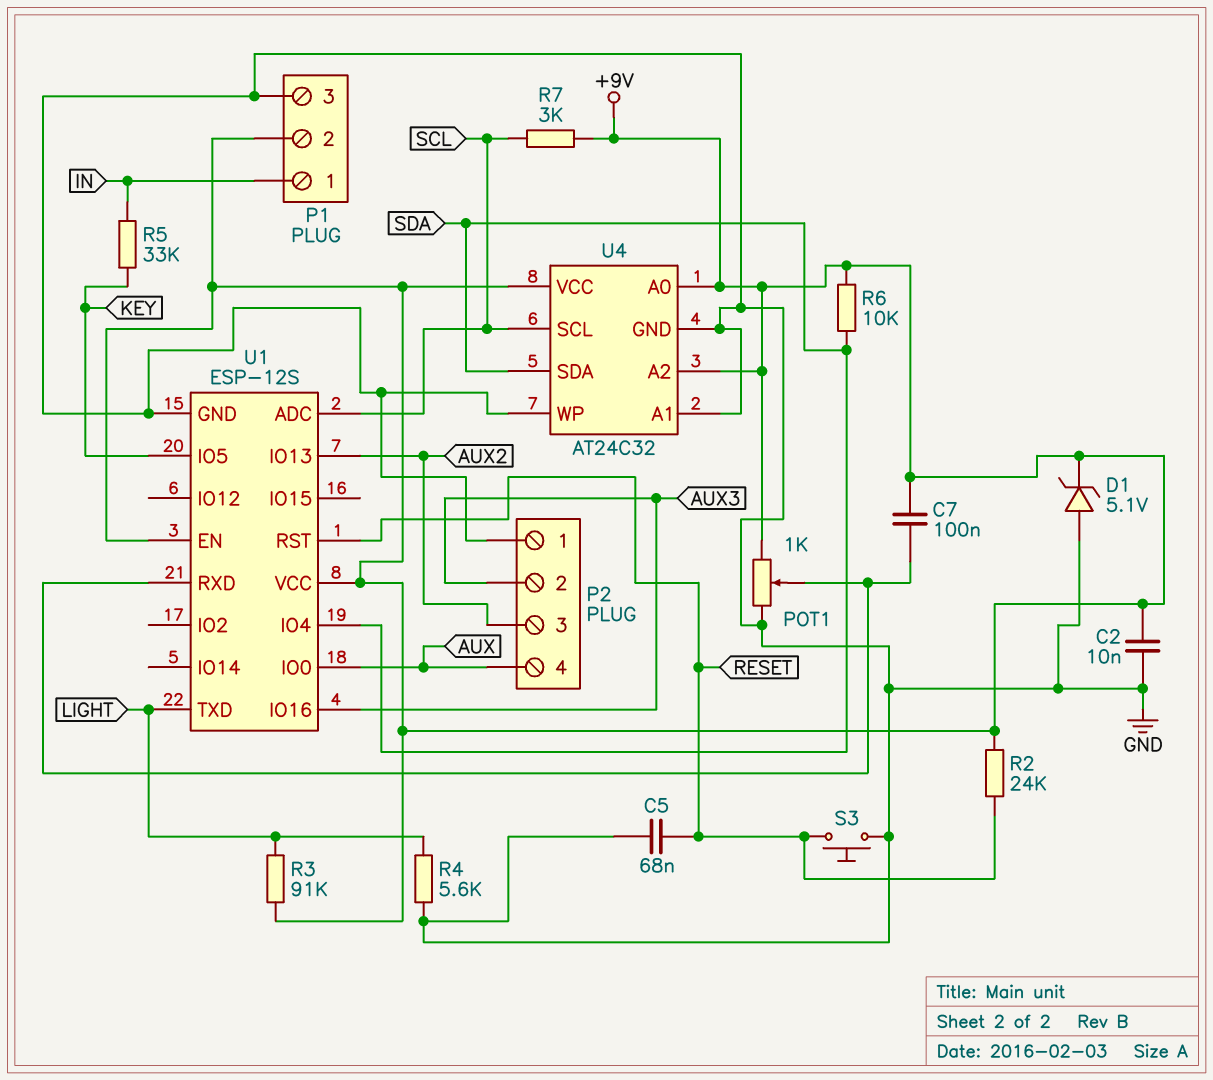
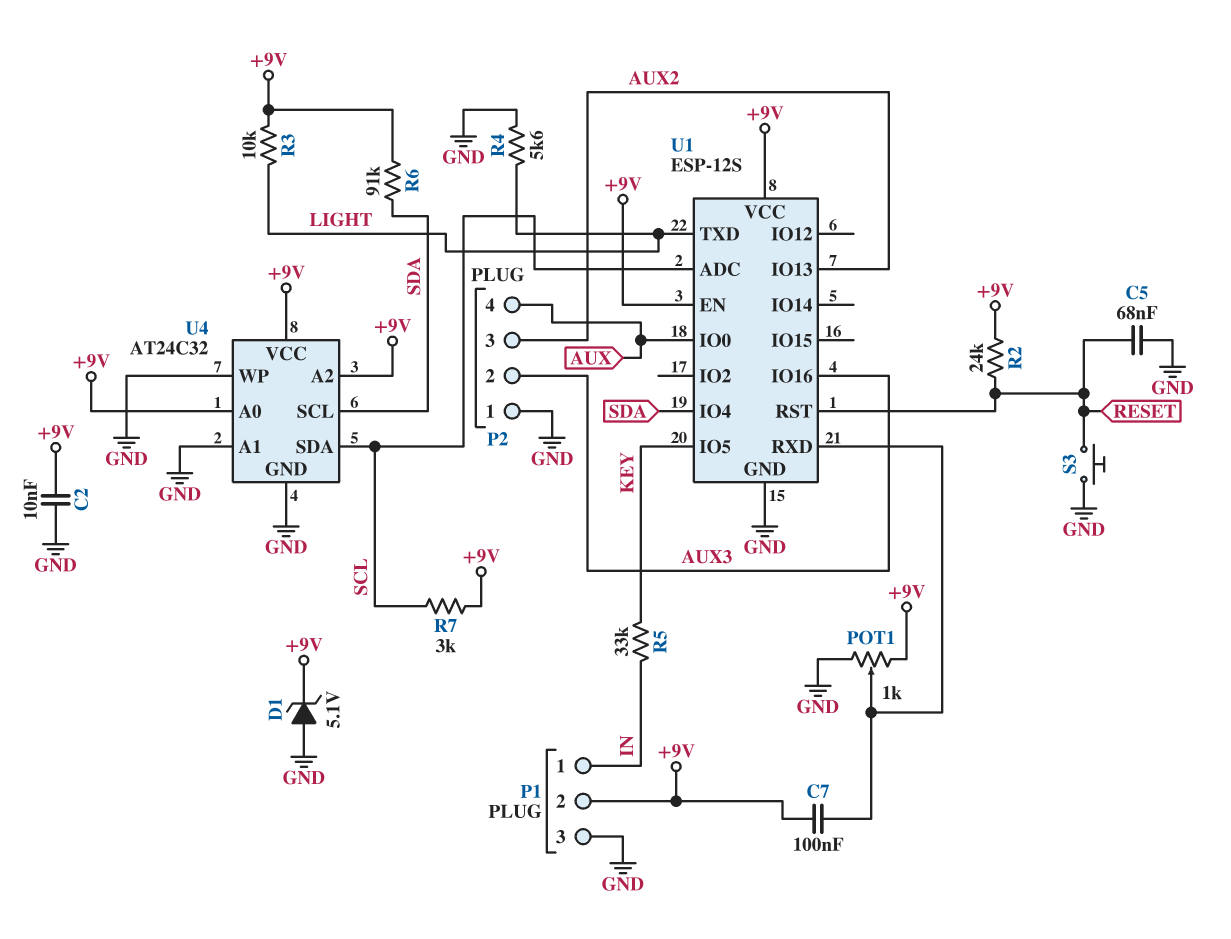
R3: 91k (+9V, LIGHT) -> 10k (+9V, LIGHT)
R6: 10k (+9V, SDA) -> 91k (+9V, SDA)
U4 pin SCL: SCL -> SDA
U4 pin SDA: SDA -> SCL

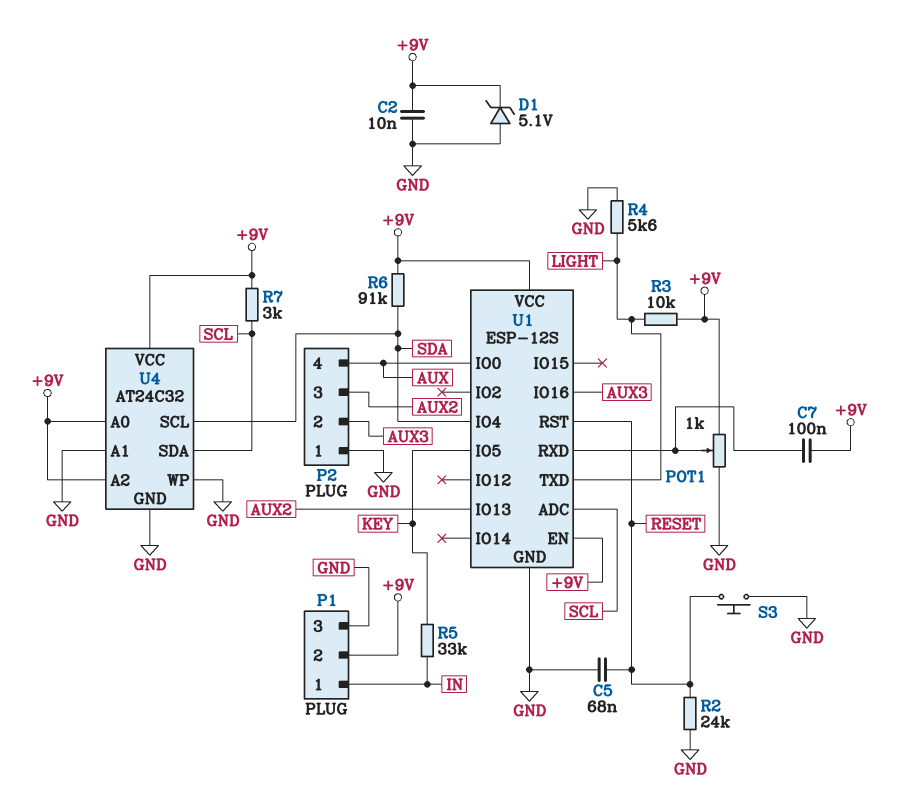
R2: 24k (+9V, RESET) -> 24k (GND, RESET)

